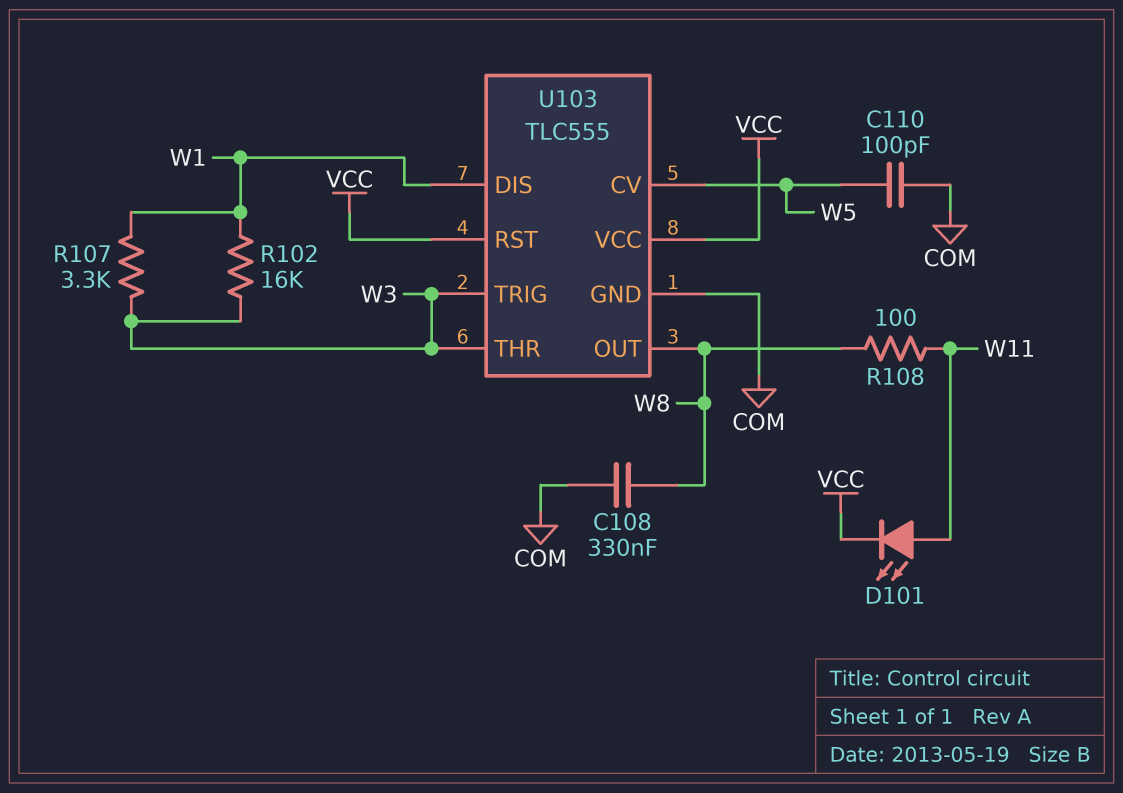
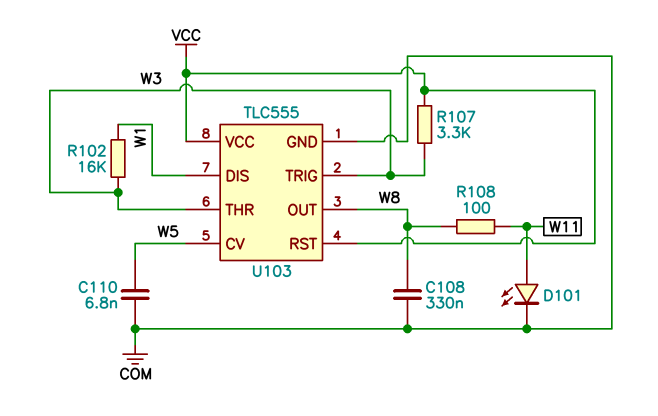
C110: 100pF (COM, W5) -> 6.8nF (COM, W5)
D101: LED (A W11, K VCC) -> LED (A W11, K COM)
R107: 3.3k (W1, W3) -> 3.3k (VCC, W3)

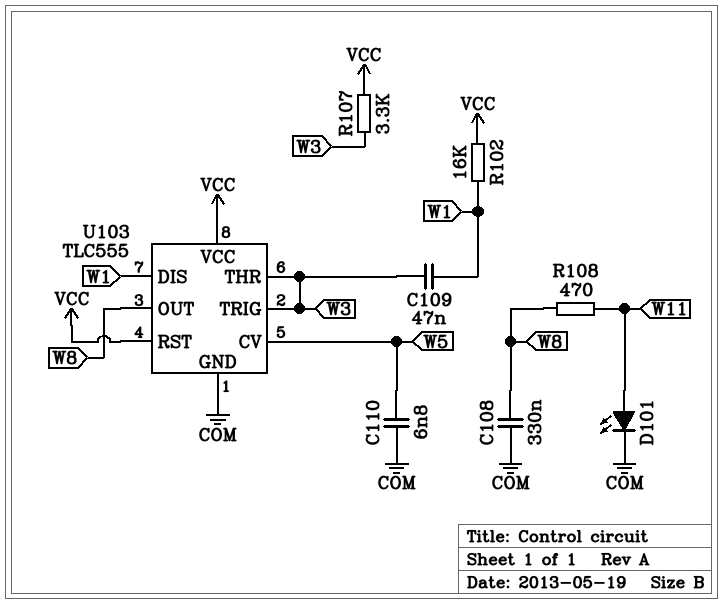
C109: none -> 47nF (W1, W3)
R102: 16k (W1, W3) -> 16k (VCC, W1)
R108: 100 (W8, W11) -> 470 (W8, W11)

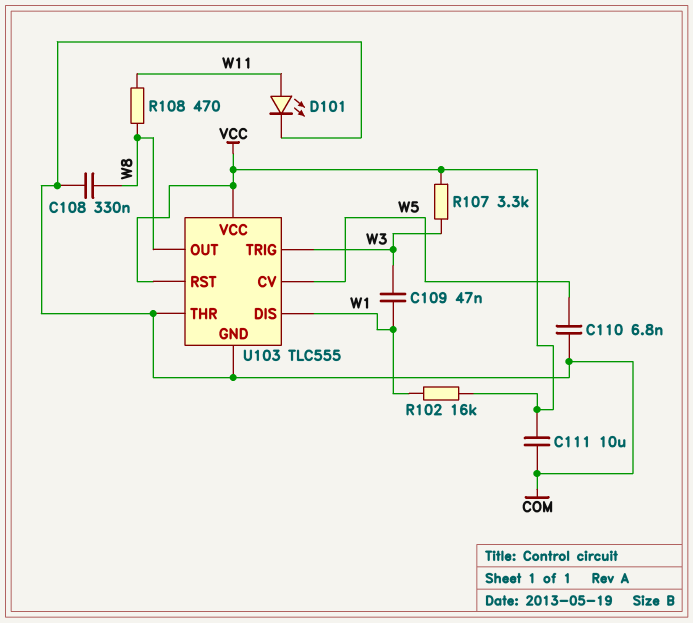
C111: none -> 10uF (COM, VCC)
U103 pin THR: W3 -> COM

